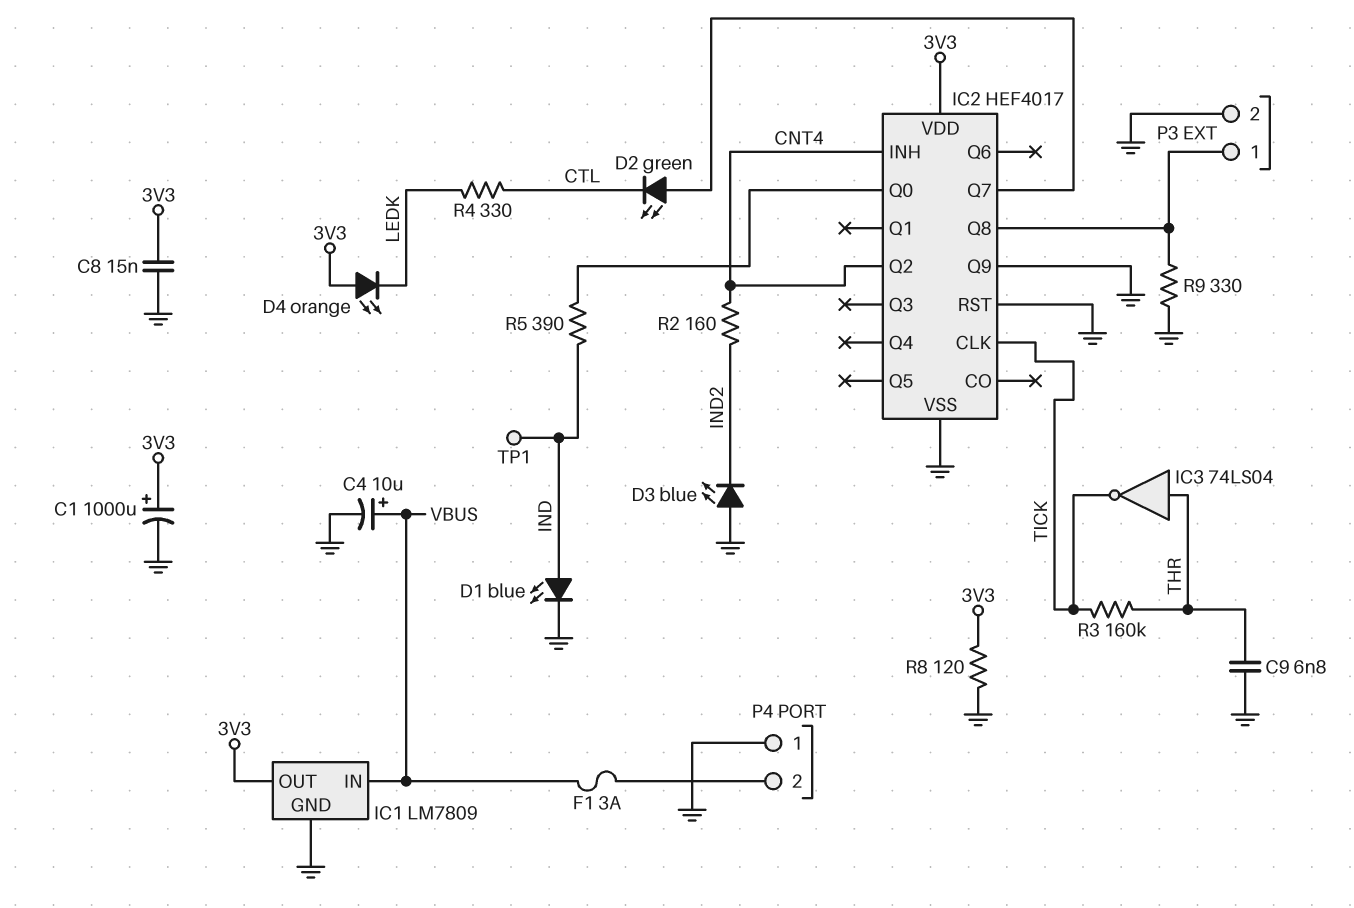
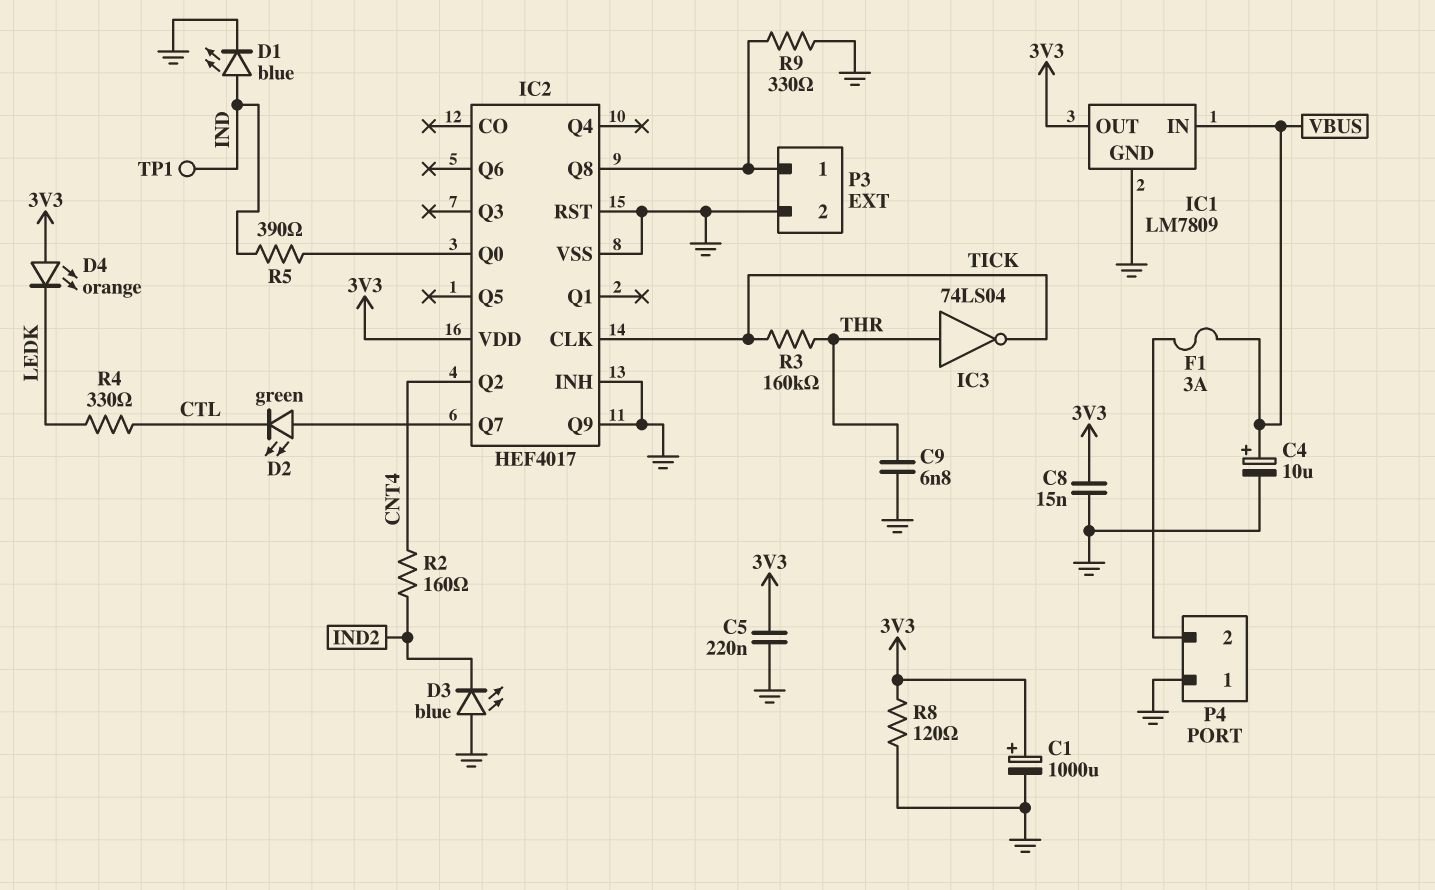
C5: none -> 220nF (3V3, GND)
IC2 pin INH: CNT4 -> GND

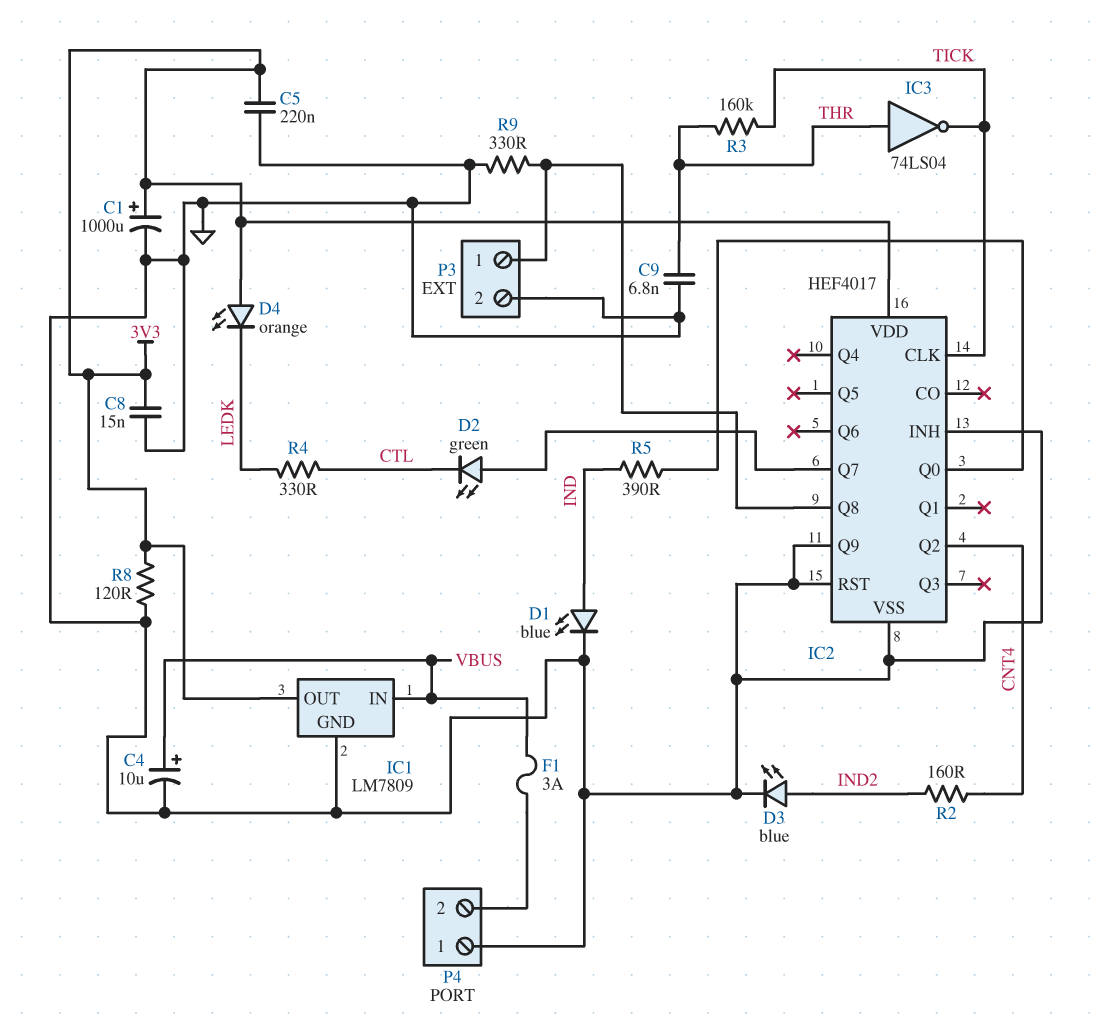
D3: LED blue (A GND, K IND2) -> LED blue (A IND2, K GND)
TP1: test point (IND) -> none

